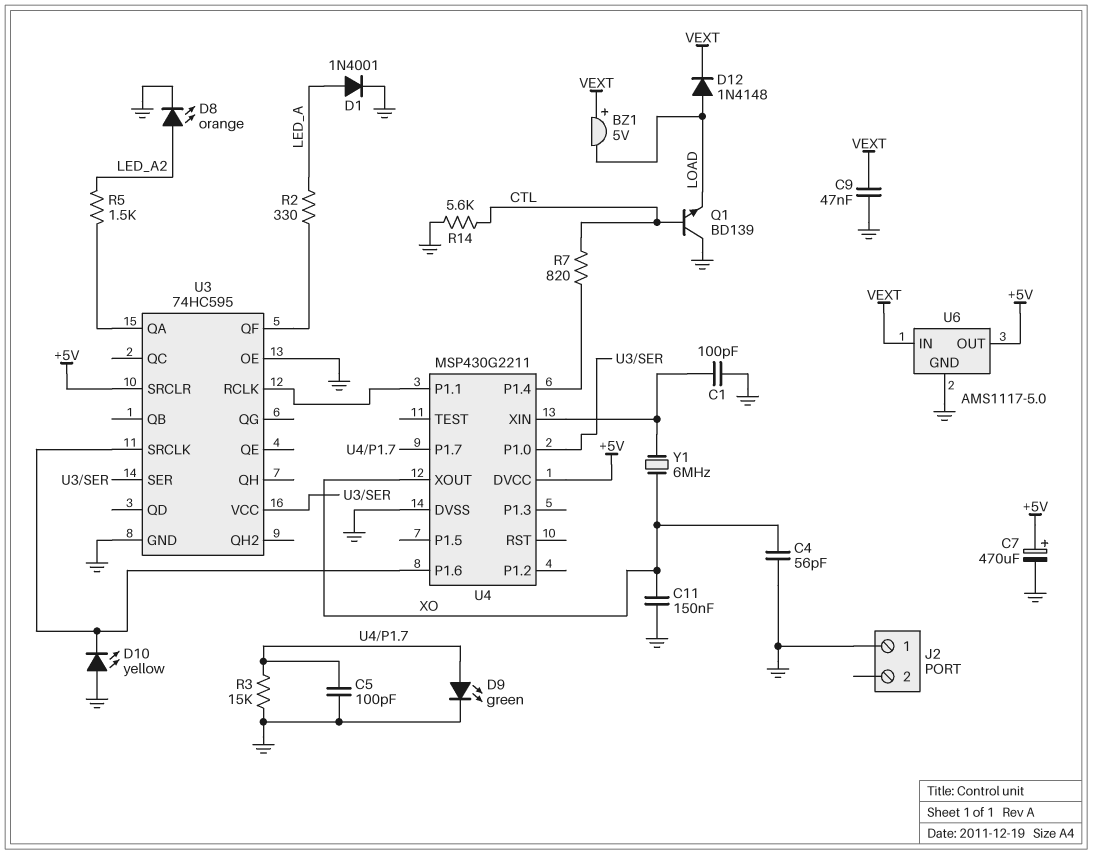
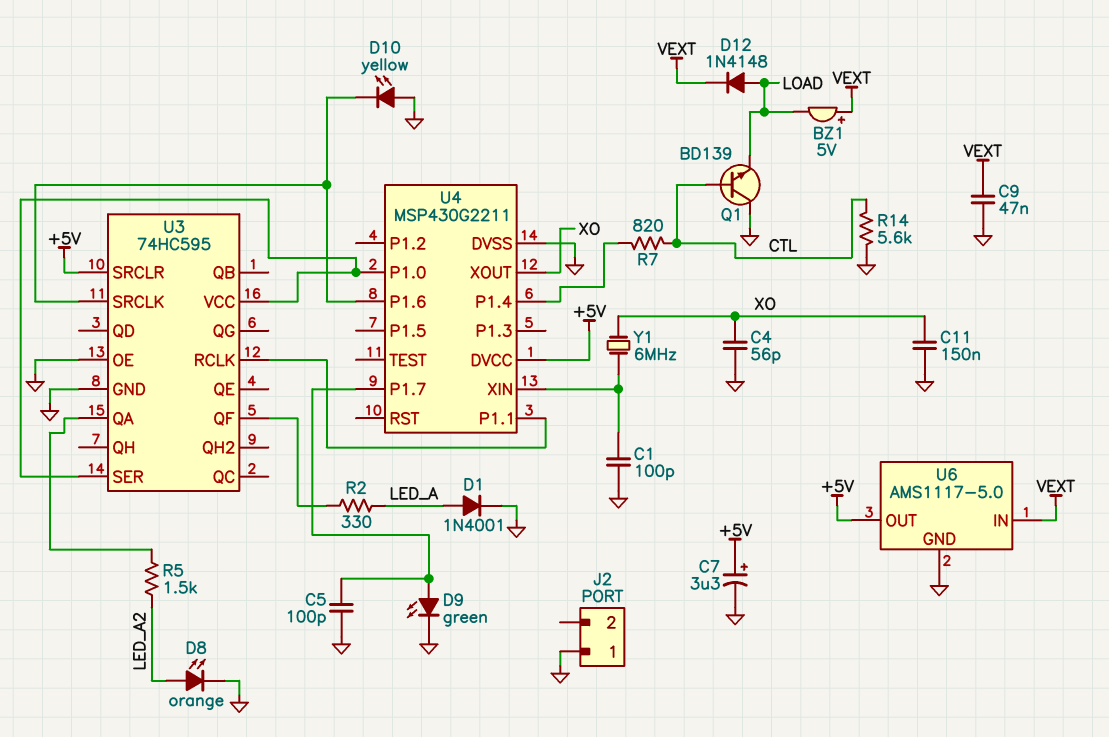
C7: 470uF (plus +5V, minus GND) -> 3.3uF (plus +5V, minus GND)
R3: 15k (GND, U4/P1.7) -> none

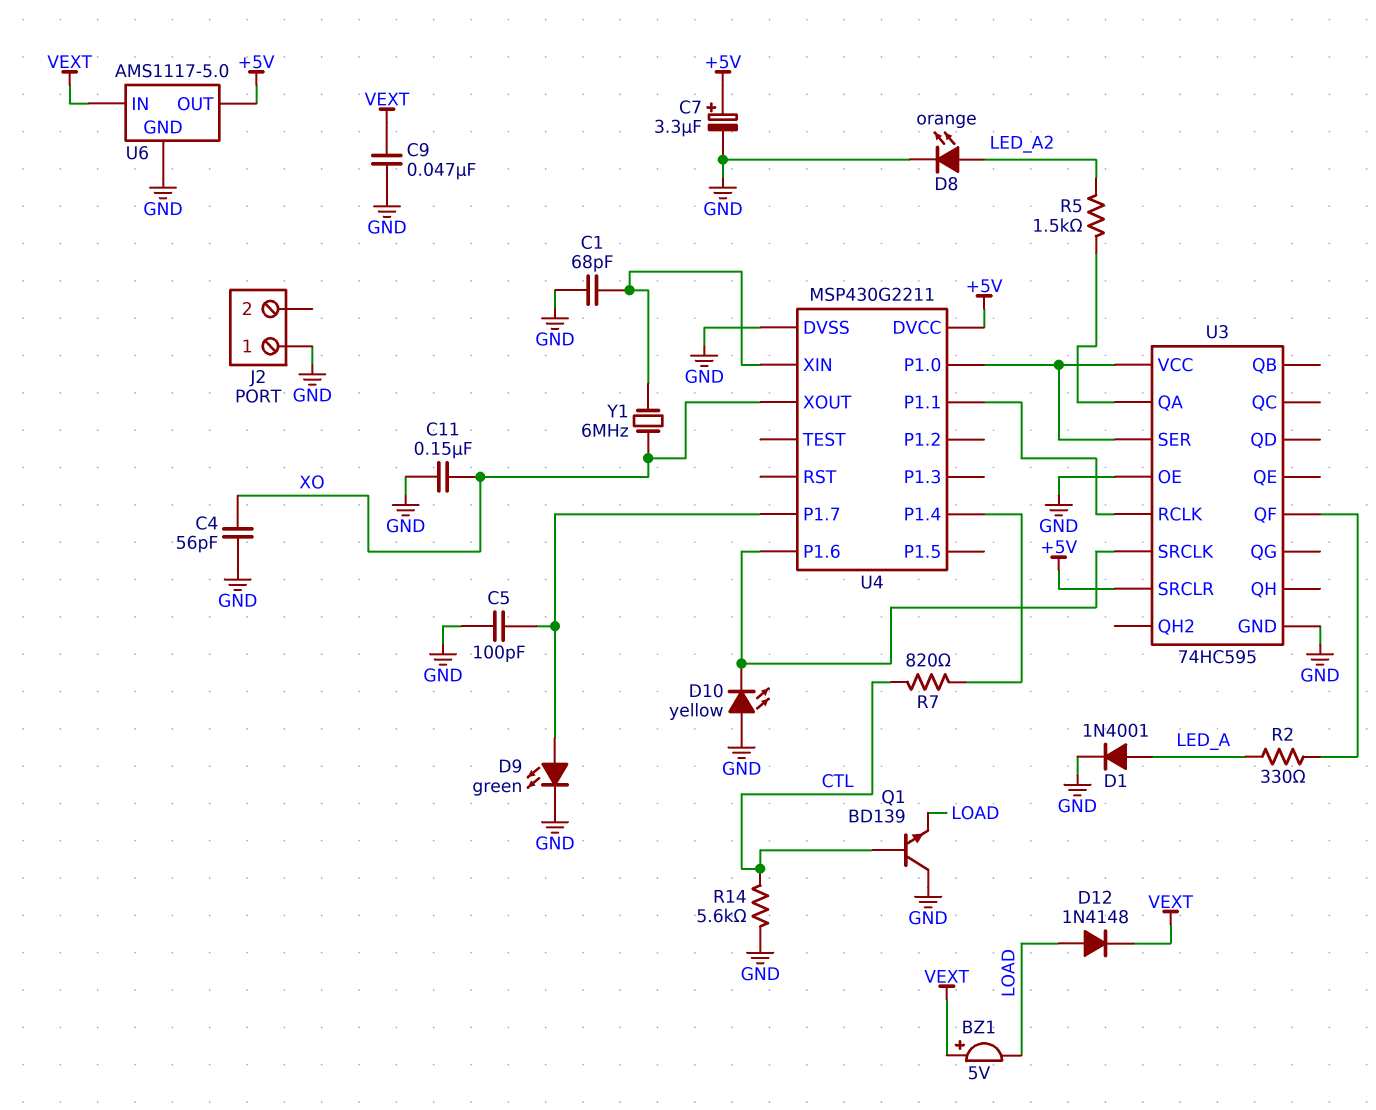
C1: 100pF (GND, U4/XIN) -> 68pF (GND, U4/XIN)

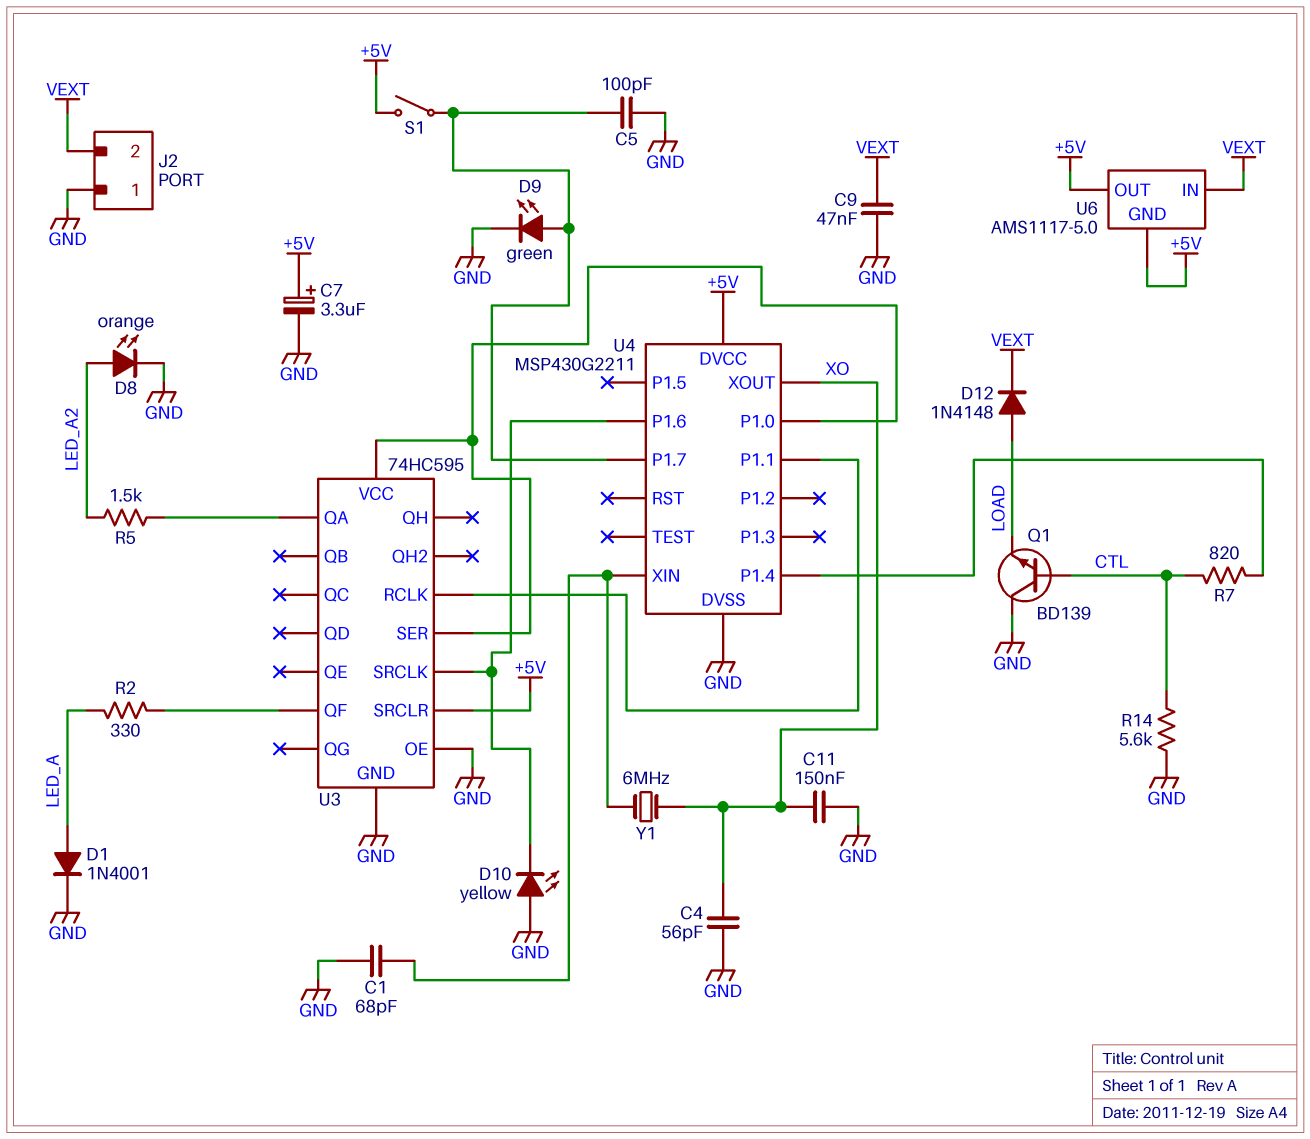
BZ1: buzzer 5V (plus VEXT, minus LOAD) -> none
J2 pin 2: none -> VEXT
S1: none -> switch (+5V, U4/P1.7)
U6 pin GND: GND -> +5V

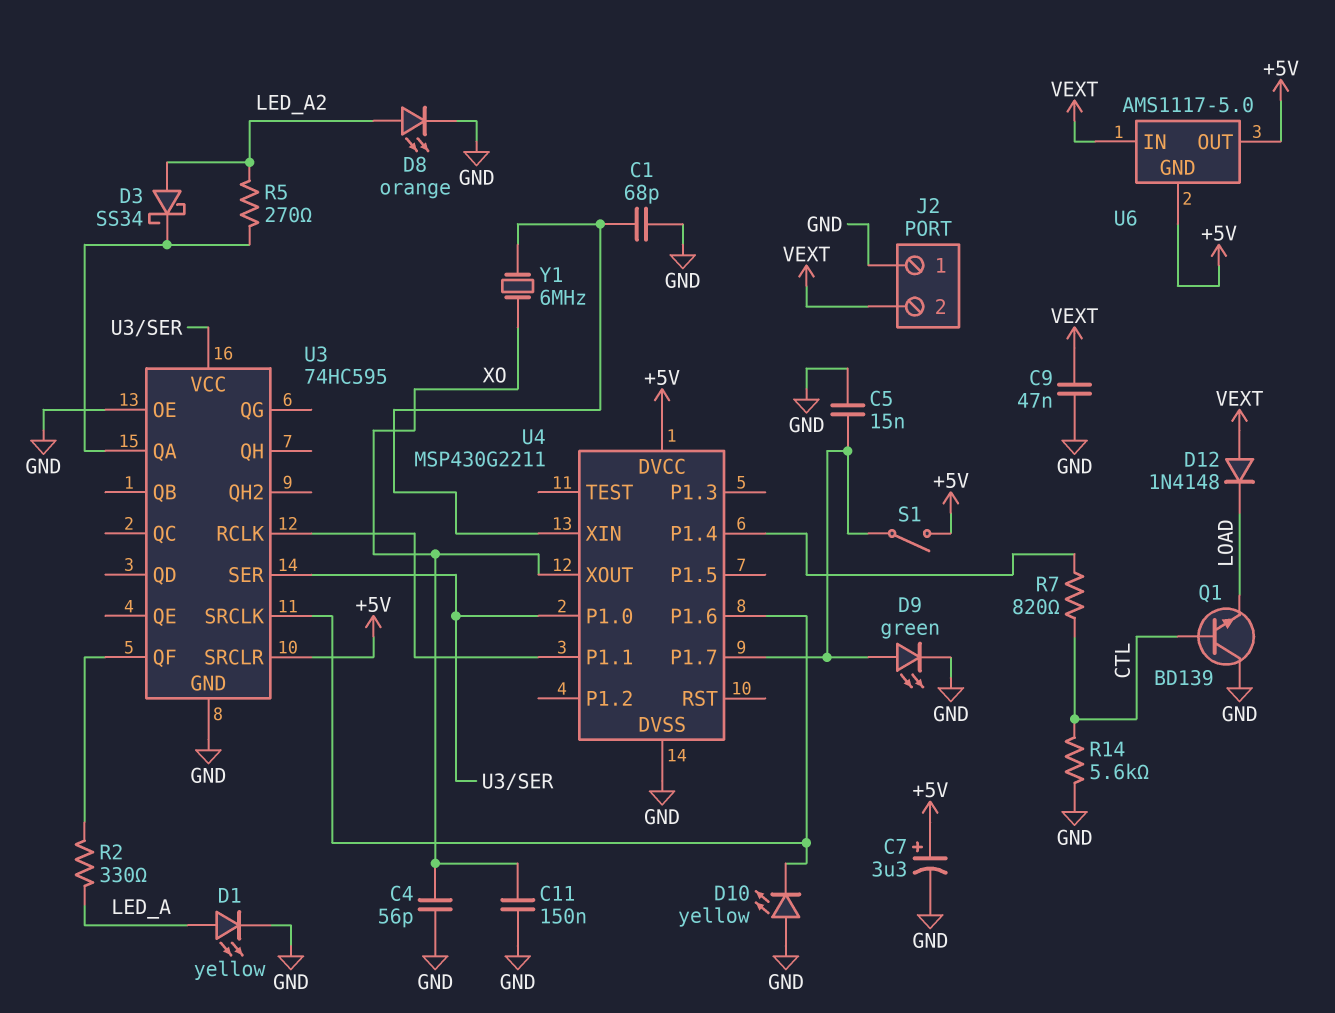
C5: 100pF (GND, U4/P1.7) -> 15nF (GND, U4/P1.7)
D1: diode 1N4001 (A LED_A, K GND) -> LED yellow (A LED_A, K GND)
D3: none -> schottky SS34 (A LED_A2, K U3/QA)
D12: diode 1N4148 (A LOAD, K VEXT) -> diode 1N4148 (A VEXT, K LOAD)
R5: 1.5k (LED_A2, U3/QA) -> 270 (LED_A2, U3/QA)

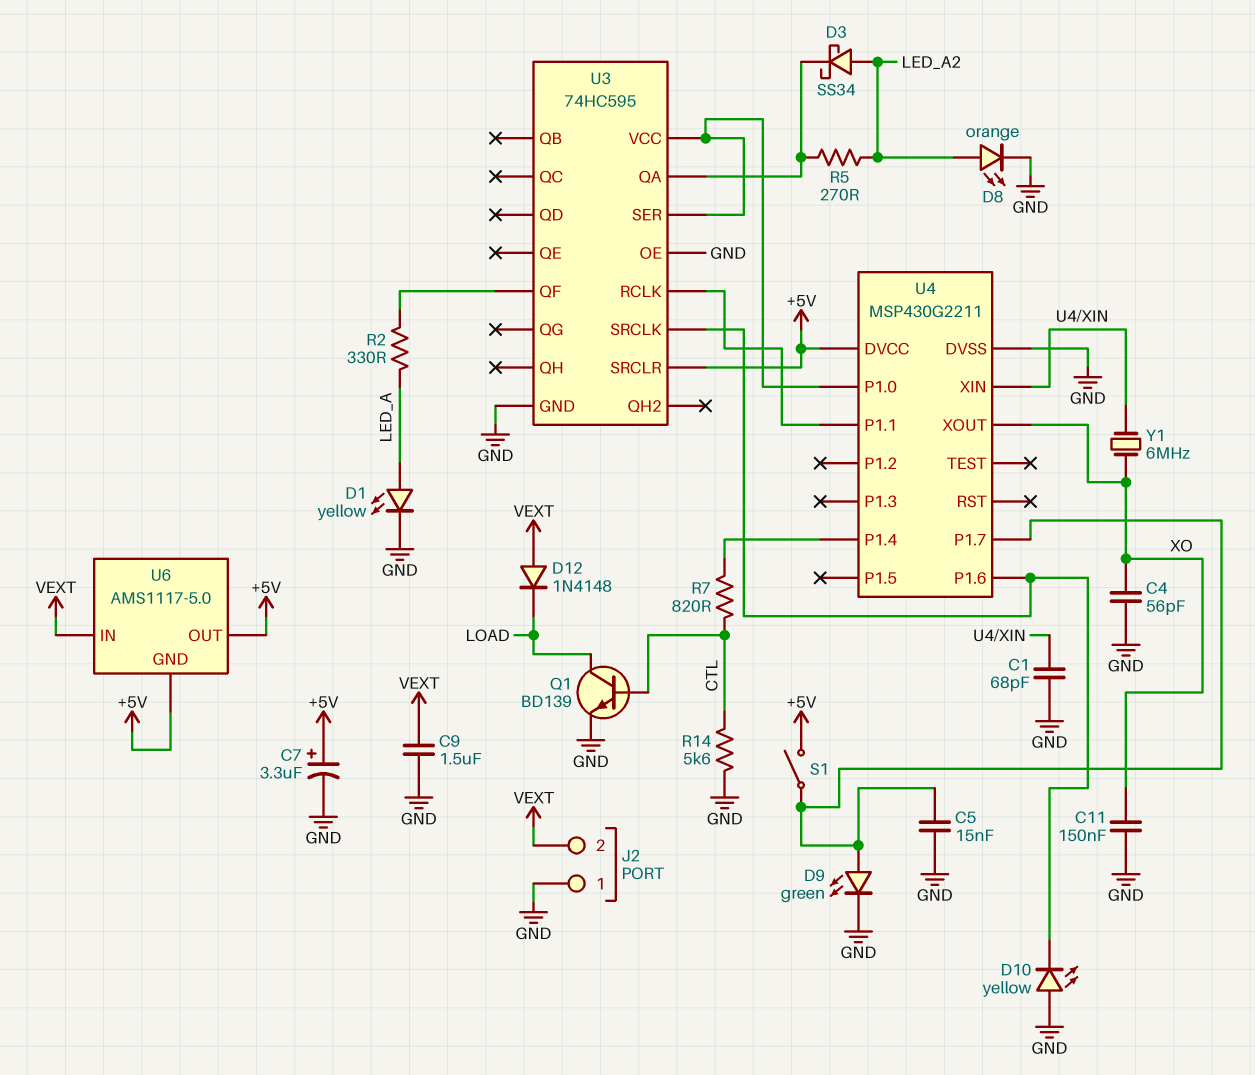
C9: 47nF (GND, VEXT) -> 1.5uF (GND, VEXT)
Q1: NPN BD139 (B CTL, C GND, E LOAD) -> NPN BD139 (B CTL, C LOAD, E GND)

